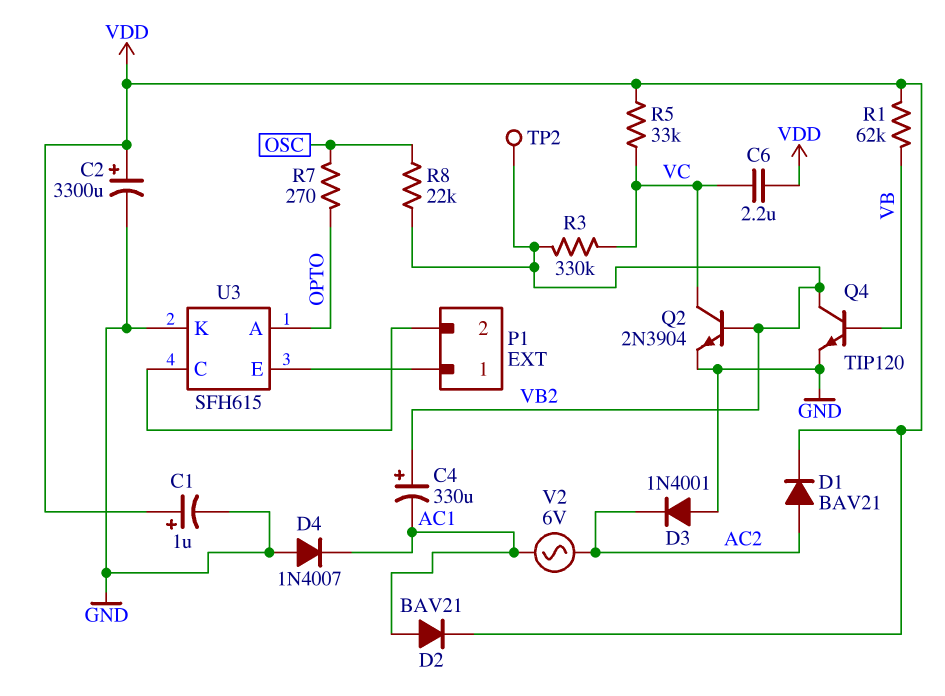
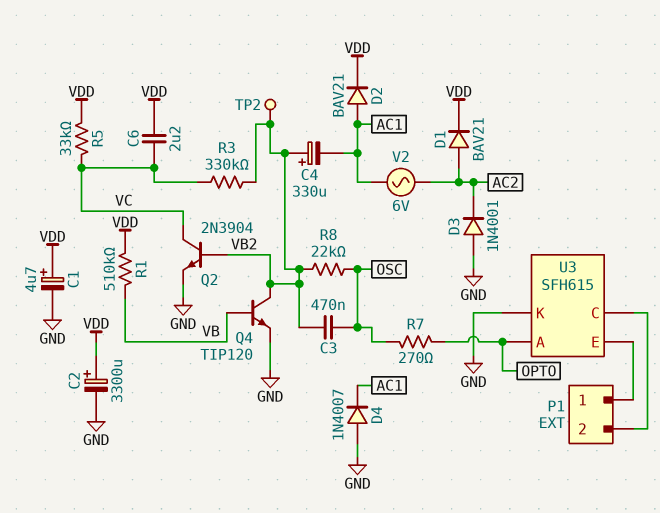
C1: 1uF (plus VDD, minus GND) -> 4.7uF (plus VDD, minus GND)
C3: none -> 470nF (OSC, VB2)
R1: 62k (VB, VDD) -> 510k (VB, VDD)

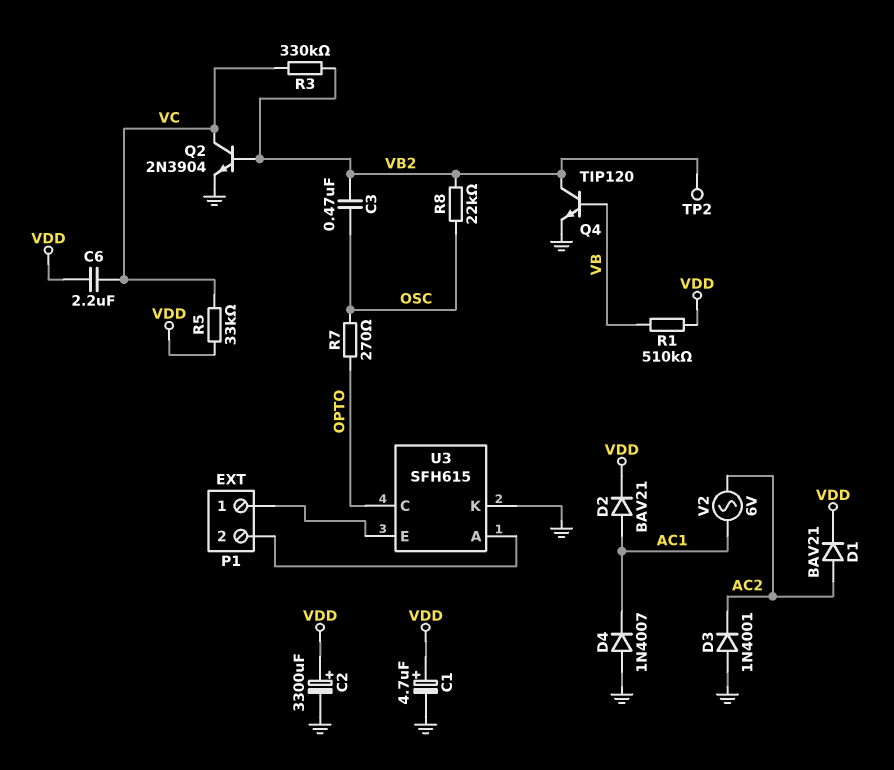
C4: 330uF (plus VB2, minus AC1) -> none
U3 pin A: OPTO -> P1/2
U3 pin C: P1/2 -> OPTO

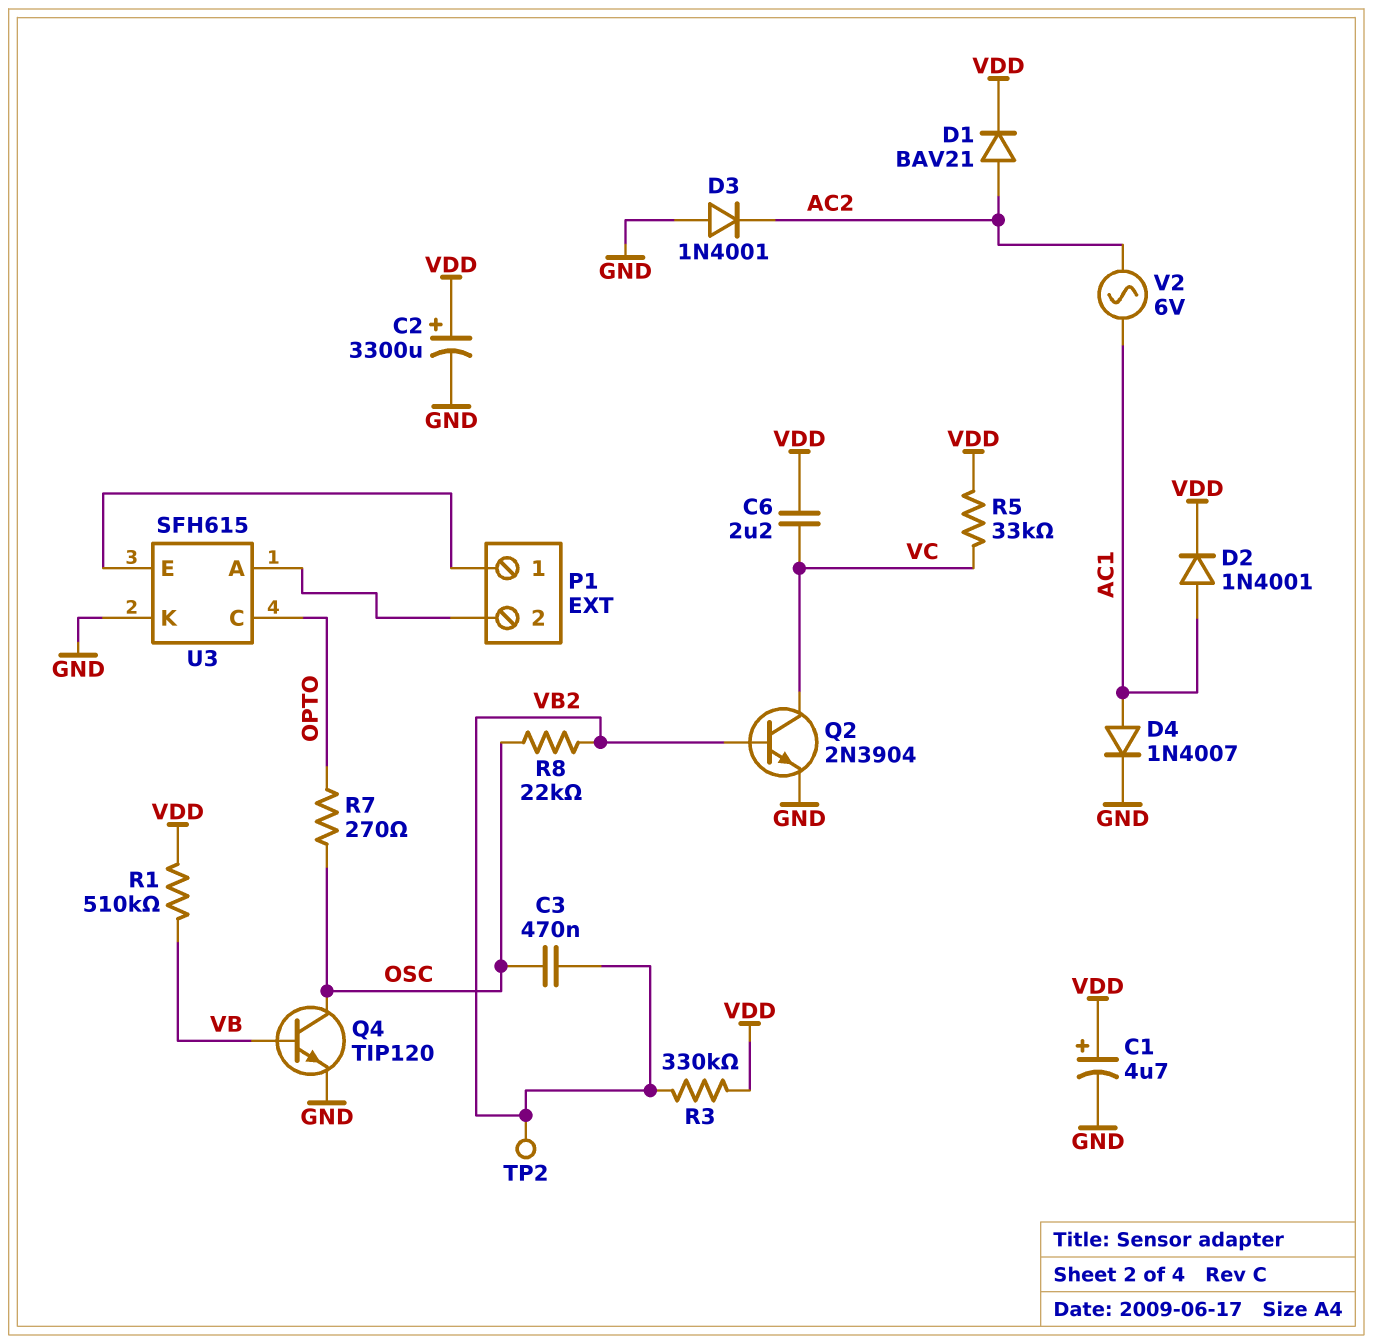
D2: diode BAV21 (A AC1, K VDD) -> diode 1N4001 (A AC1, K VDD)
D4: diode 1N4007 (A GND, K AC1) -> diode 1N4007 (A AC1, K GND)
Q4: NPN TIP120 (B VB, C VB2, E GND) -> NPN TIP120 (B VB, C OSC, E GND)
R3: 330k (VB2, VC) -> 330k (VB2, VDD)

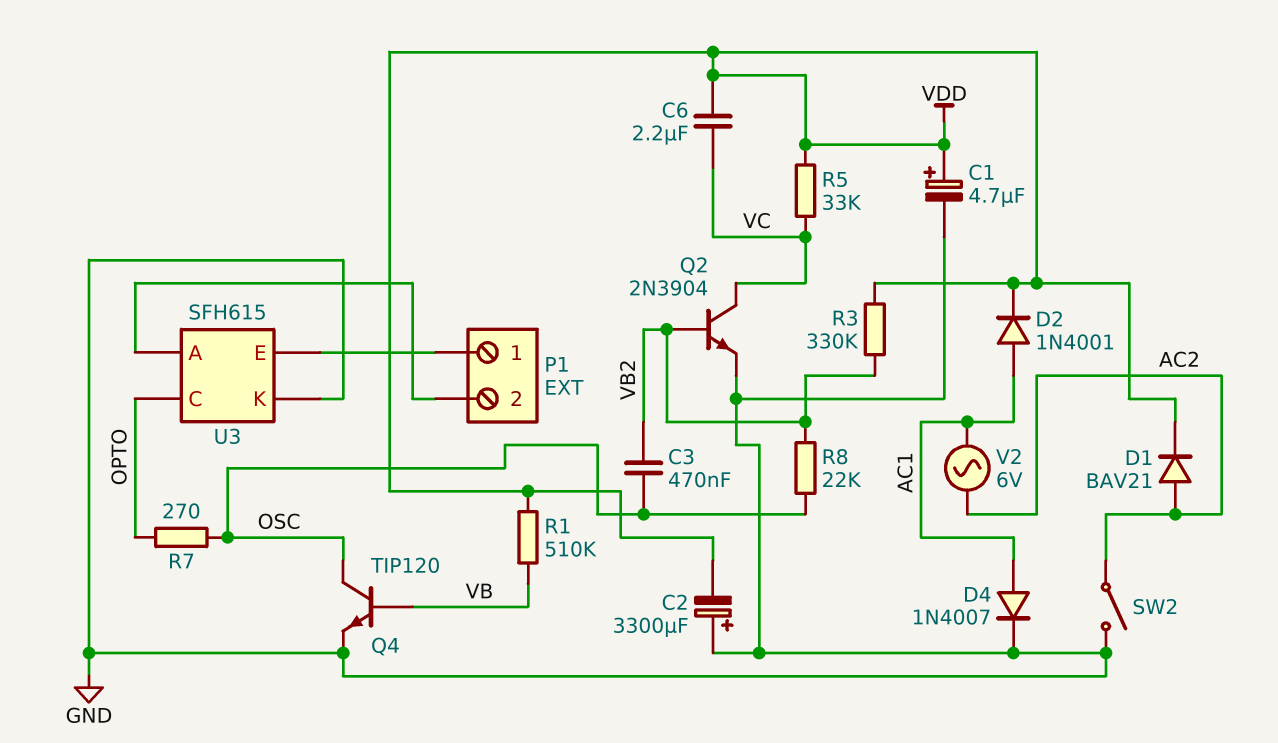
C2: 3300uF (plus VDD, minus GND) -> 3300uF (plus GND, minus VDD)
D3: diode 1N4001 (A GND, K AC2) -> none
SW2: none -> switch (AC2, GND)
TP2: test point (VB2) -> none

